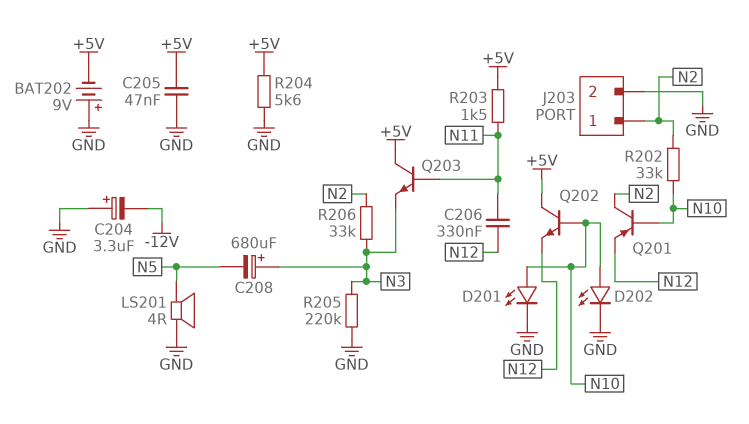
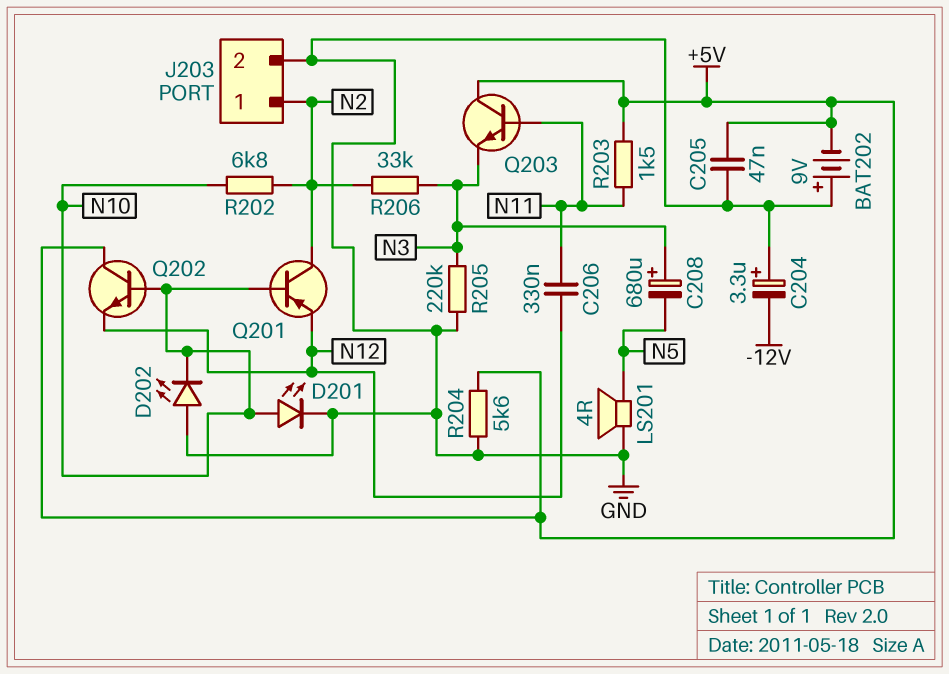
D202: LED (A N10, K GND) -> LED (A GND, K N10)
R202: 33k (N2, N10) -> 6.8k (N2, N10)

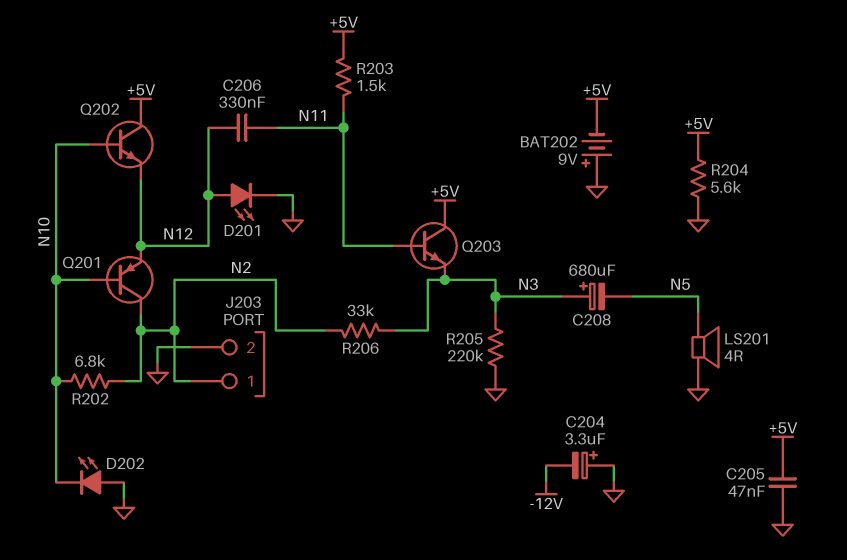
D201: LED (A N10, K GND) -> LED (A N12, K GND)

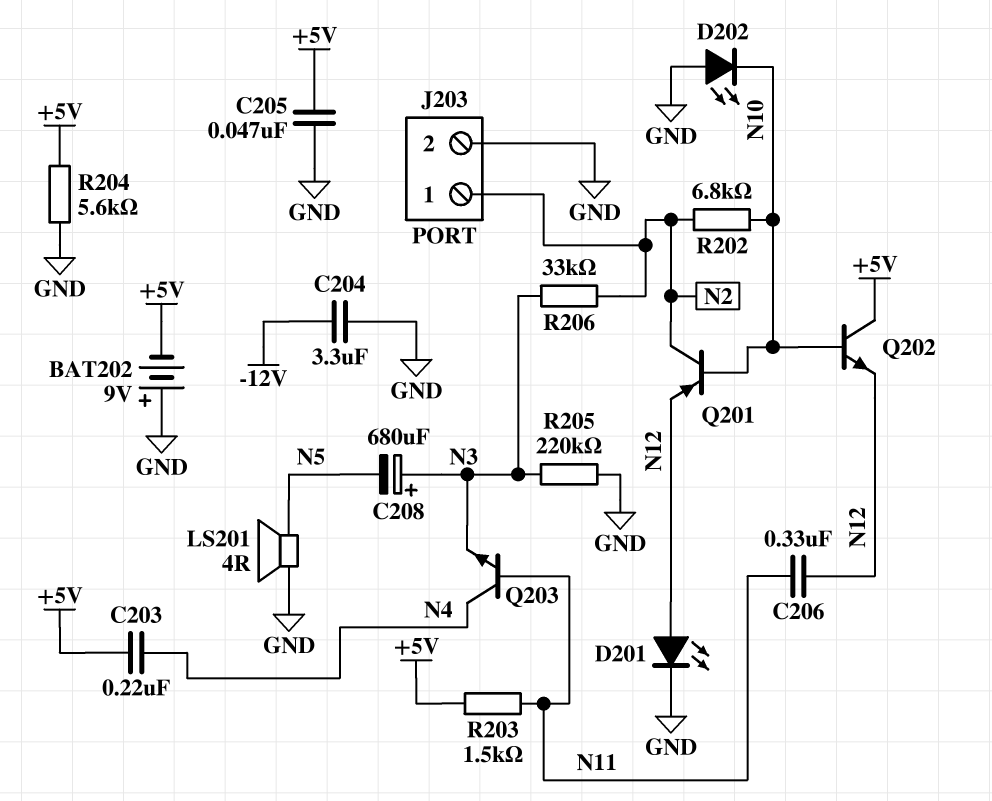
C203: none -> 220nF (+5V, N4)
C204: 3.3uF (plus GND, minus -12V) -> 3.3uF (-12V, GND)
Q203: NPN (B N11, C +5V, E N3) -> NPN (B N11, C N4, E N3)

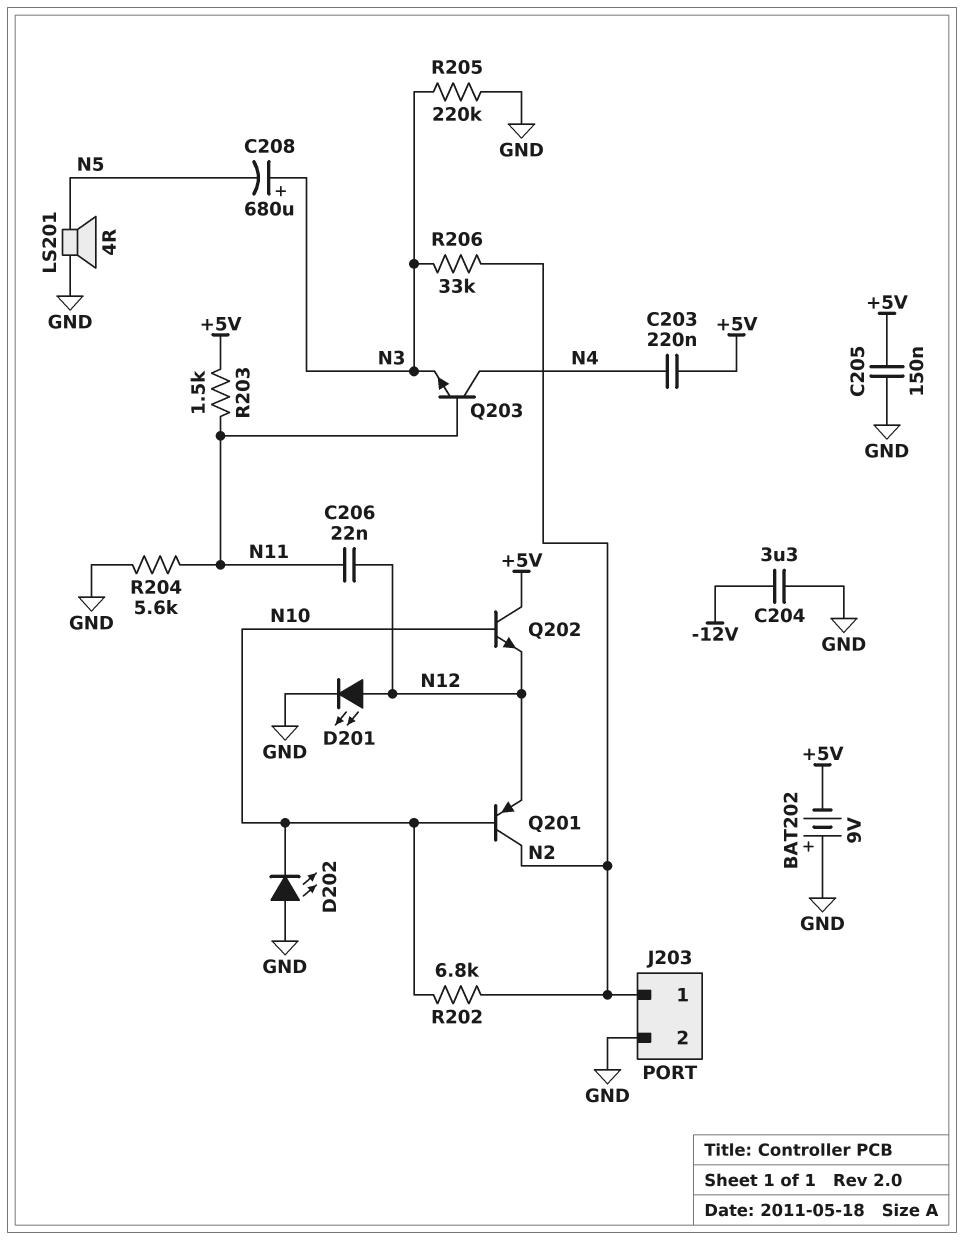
C205: 47nF (+5V, GND) -> 150nF (+5V, GND)
C206: 330nF (N11, N12) -> 22nF (N11, N12)
R204: 5.6k (+5V, GND) -> 5.6k (GND, N11)

